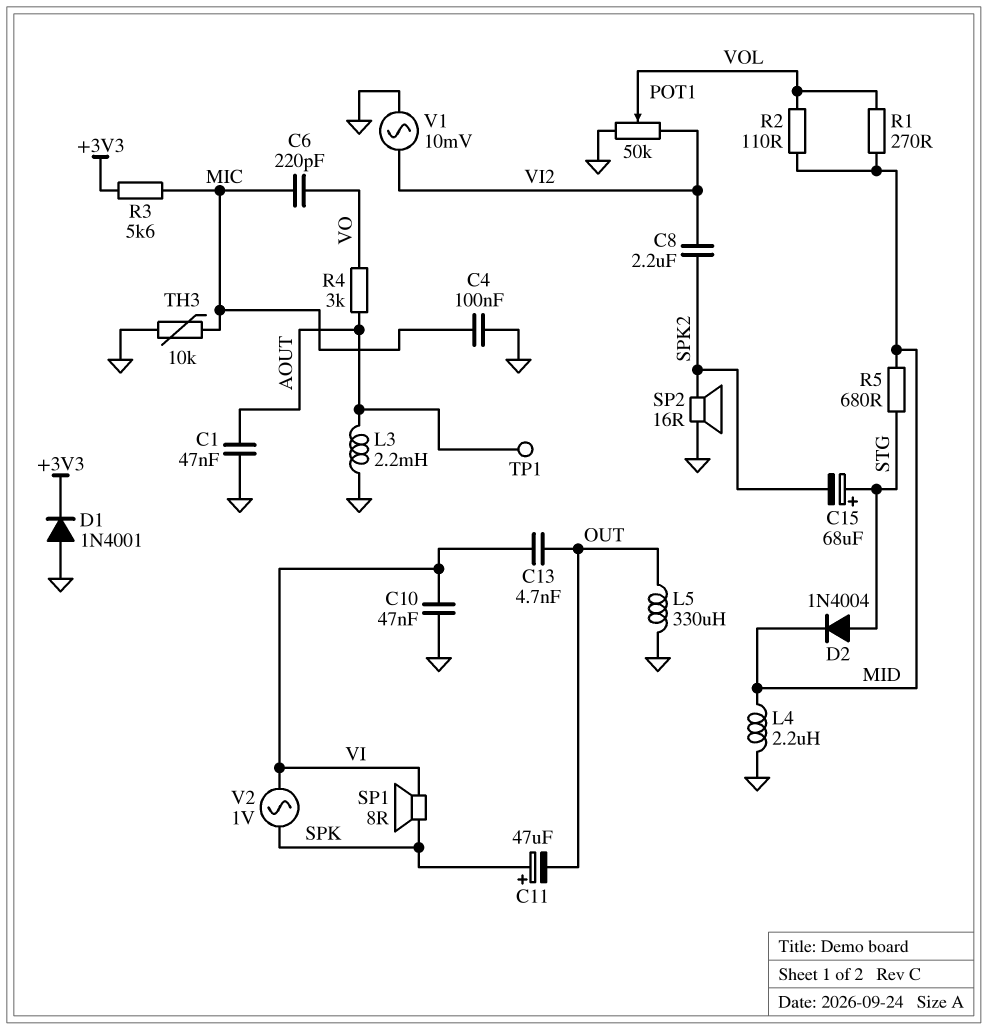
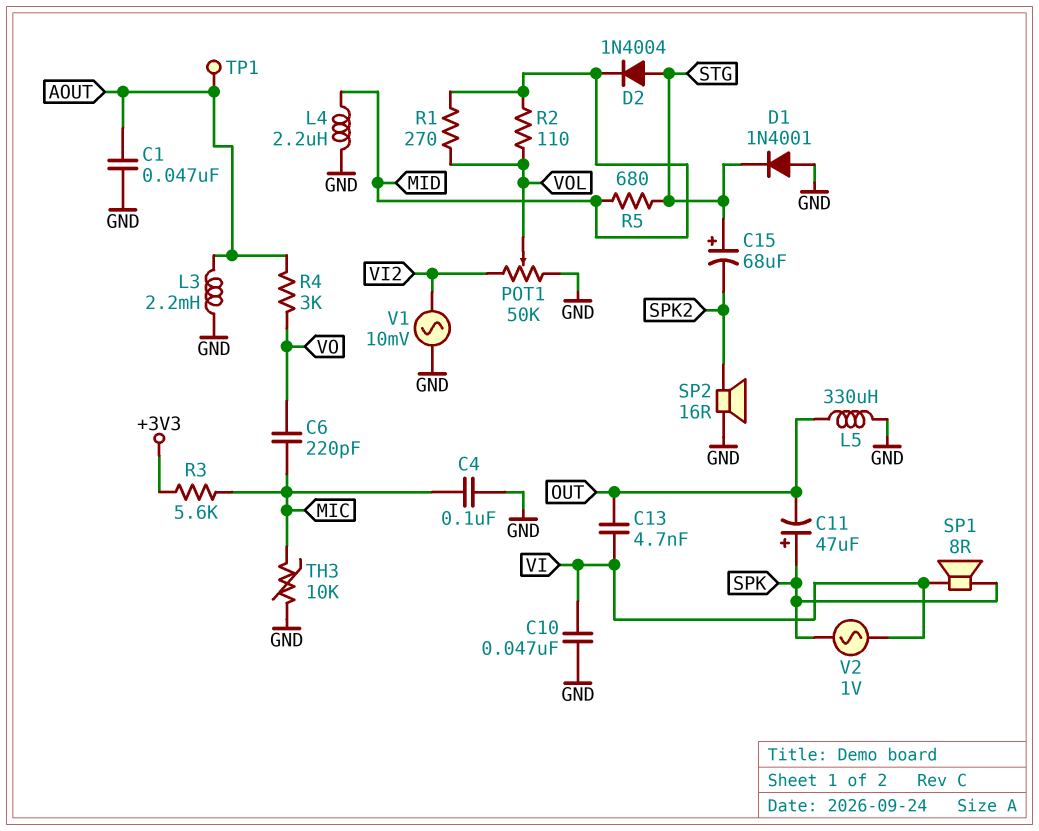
C8: 2.2uF (SPK2, VI2) -> none
D1: diode 1N4001 (A GND, K +3V3) -> diode 1N4001 (A GND, K STG)

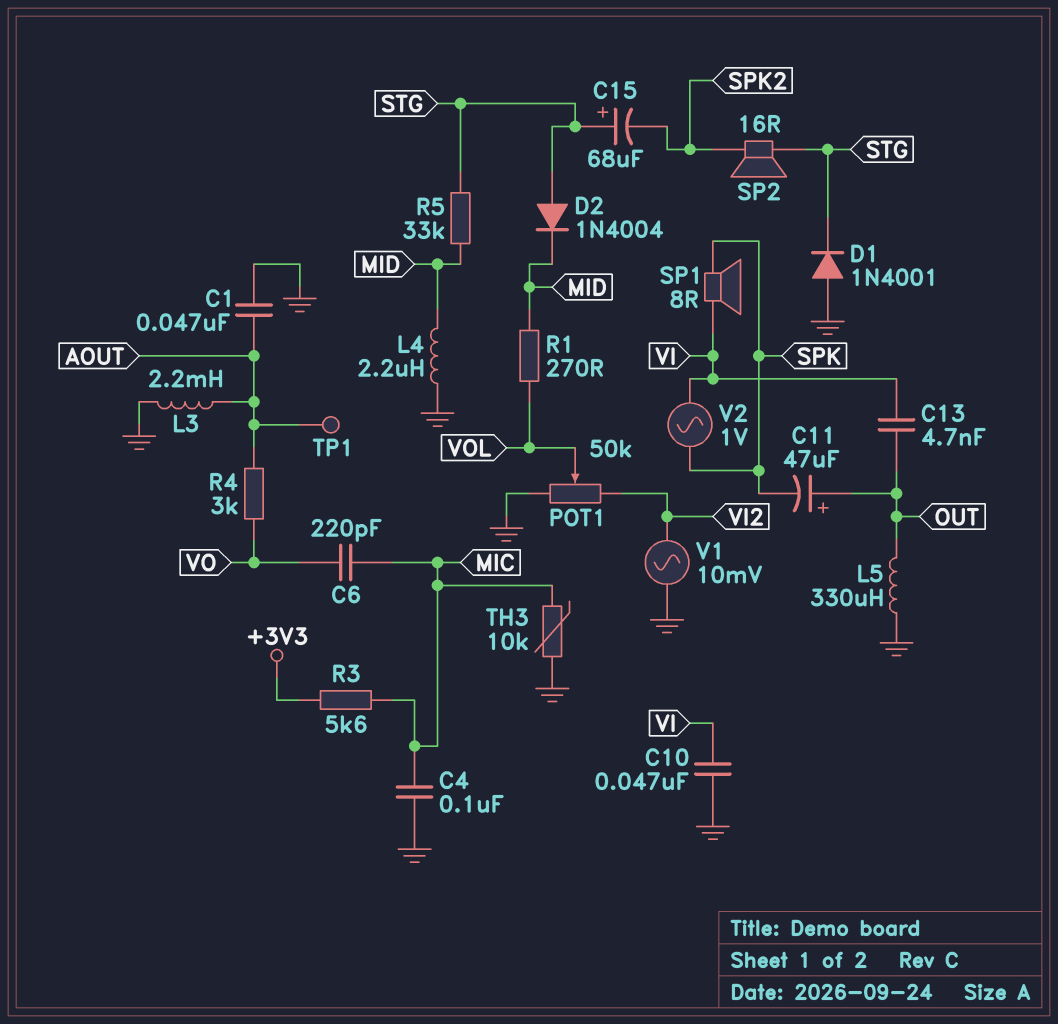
C11: 47uF (plus SPK, minus OUT) -> 47uF (plus OUT, minus SPK)
R2: 110 (MID, VOL) -> none
R5: 680 (MID, STG) -> 33k (MID, STG)
SP2: speaker 16R (GND, SPK2) -> speaker 16R (SPK2, STG)

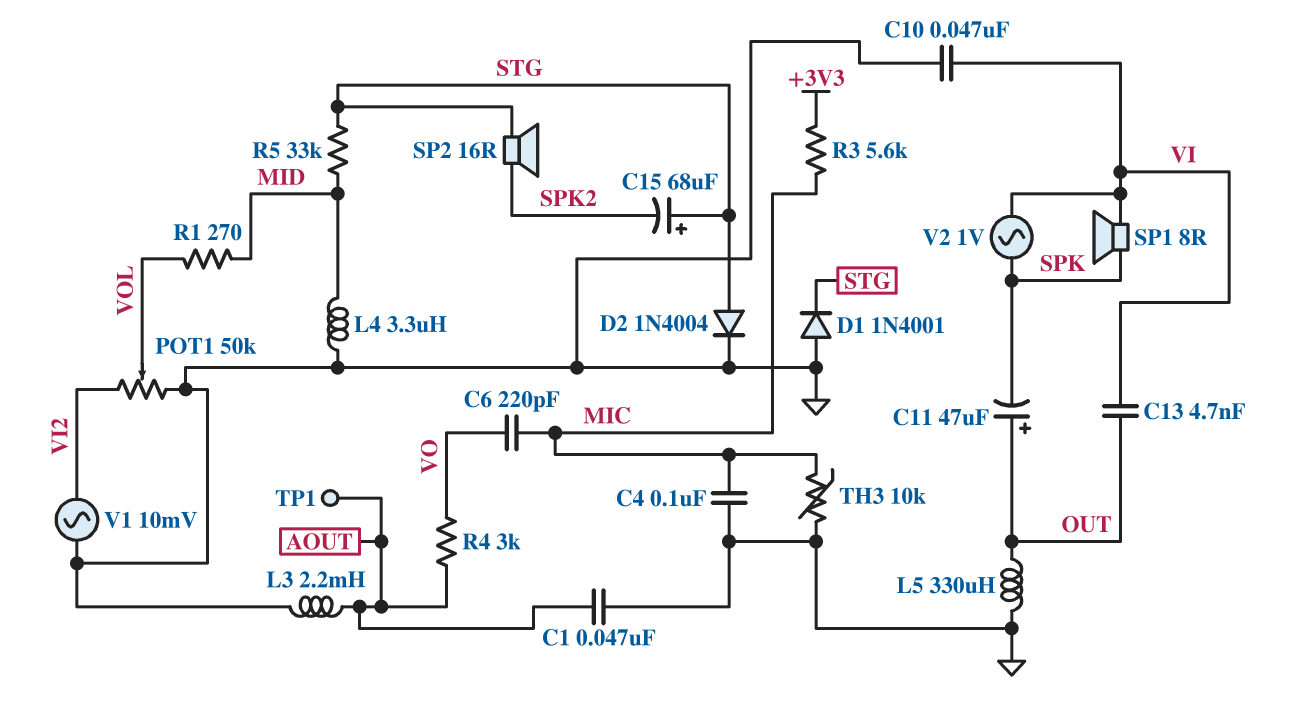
D2: diode 1N4004 (A STG, K MID) -> diode 1N4004 (A STG, K GND)
L4: 2.2uH (GND, MID) -> 3.3uH (GND, MID)

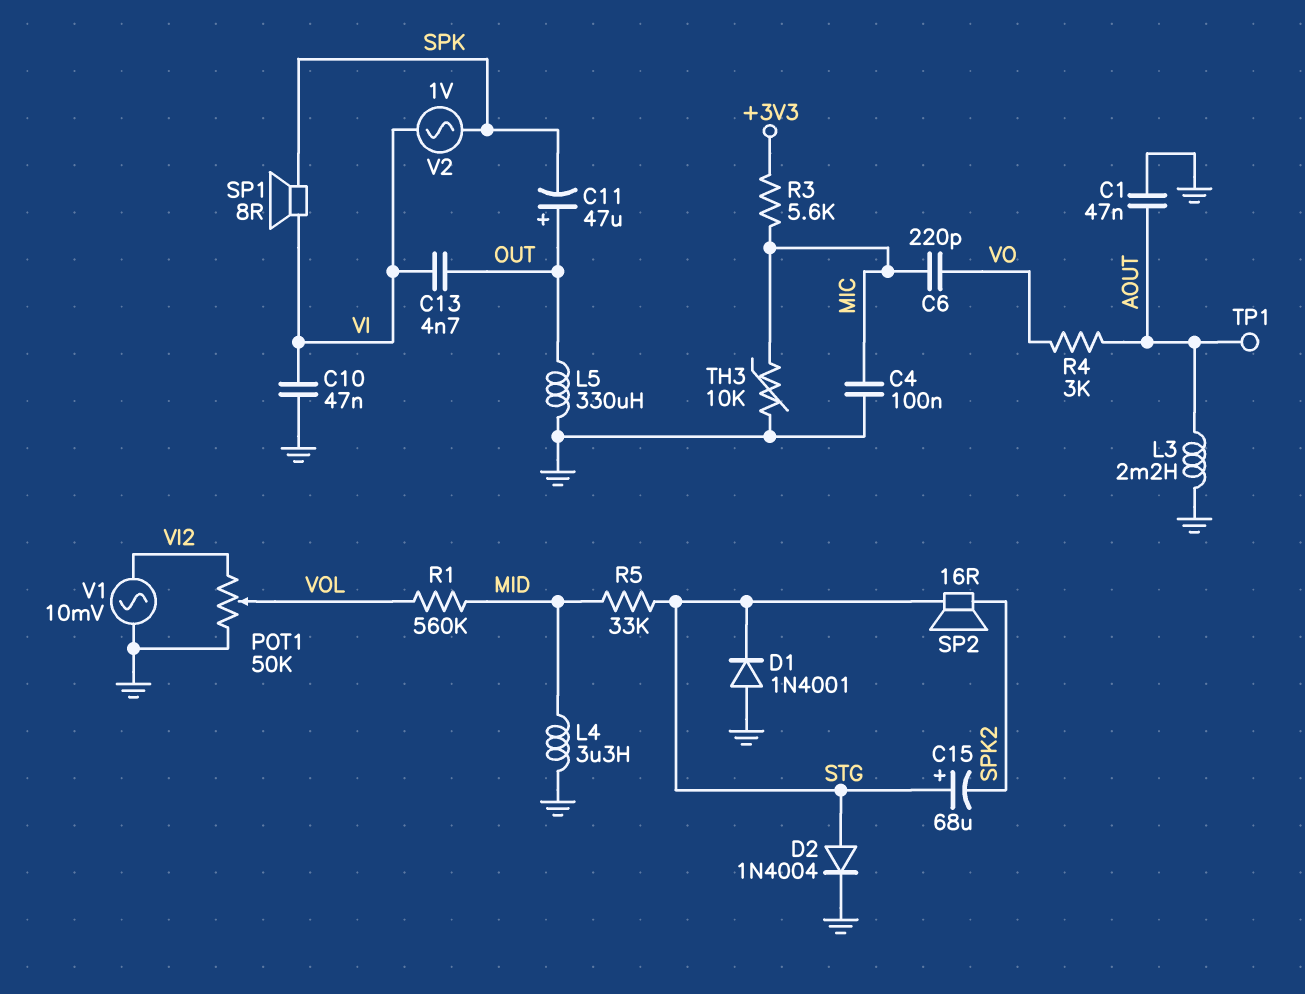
R1: 270 (MID, VOL) -> 560k (MID, VOL)

